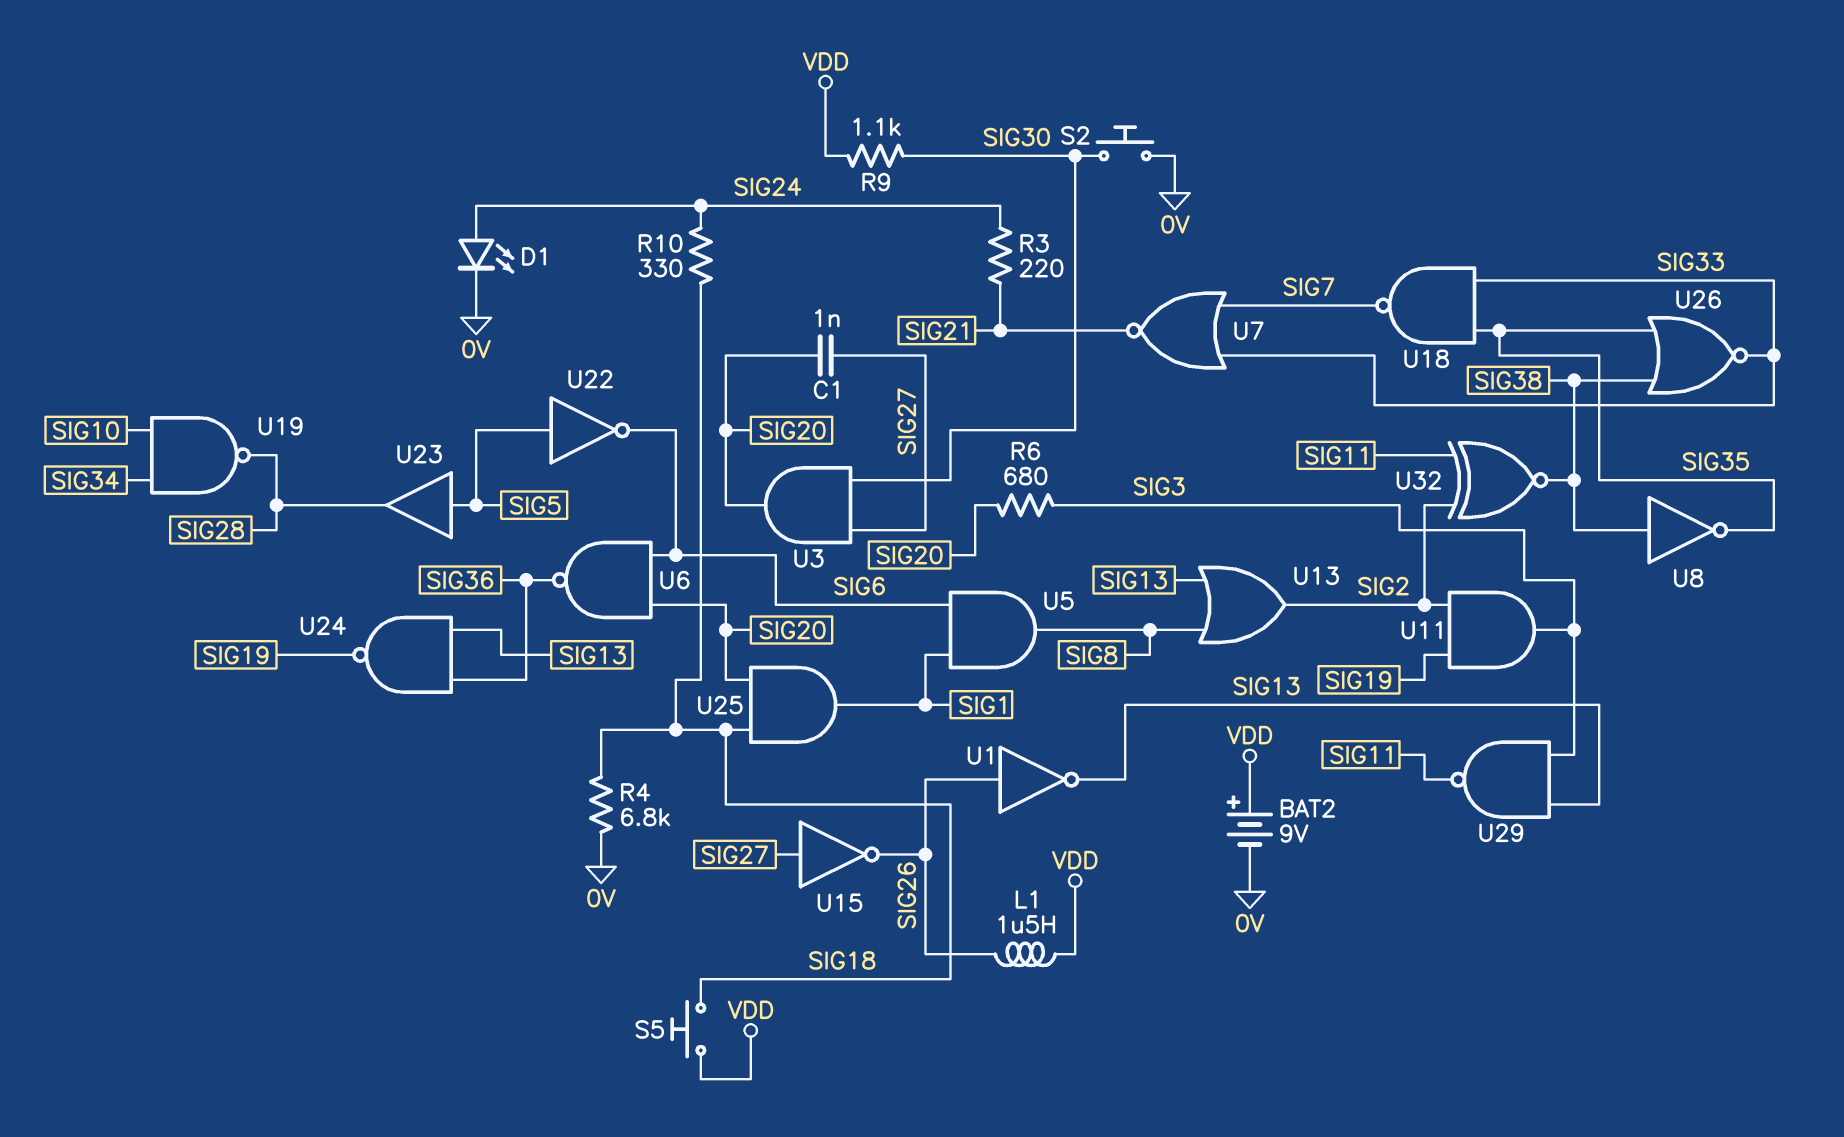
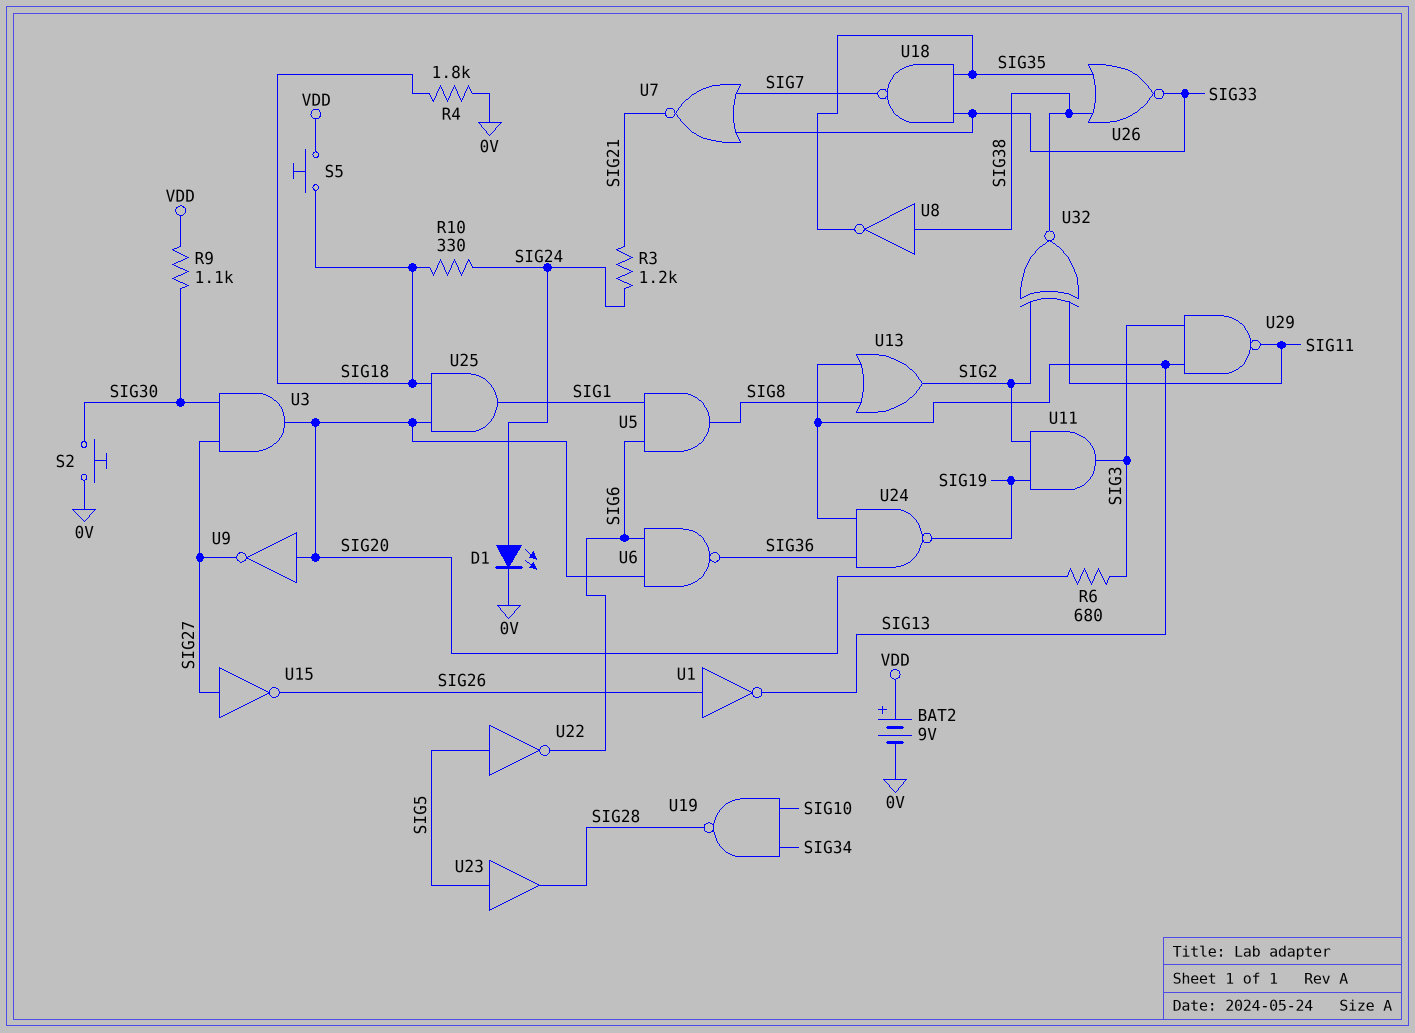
C1: 1nF (SIG20, SIG27) -> none
L1: 1.5uH (SIG26, VDD) -> none
R3: 220 (SIG21, SIG24) -> 1.2k (SIG21, SIG24)
R4: 6.8k (0V, SIG18) -> 1.8k (0V, SIG18)
U9: none -> NOT (in SIG20, out SIG27)

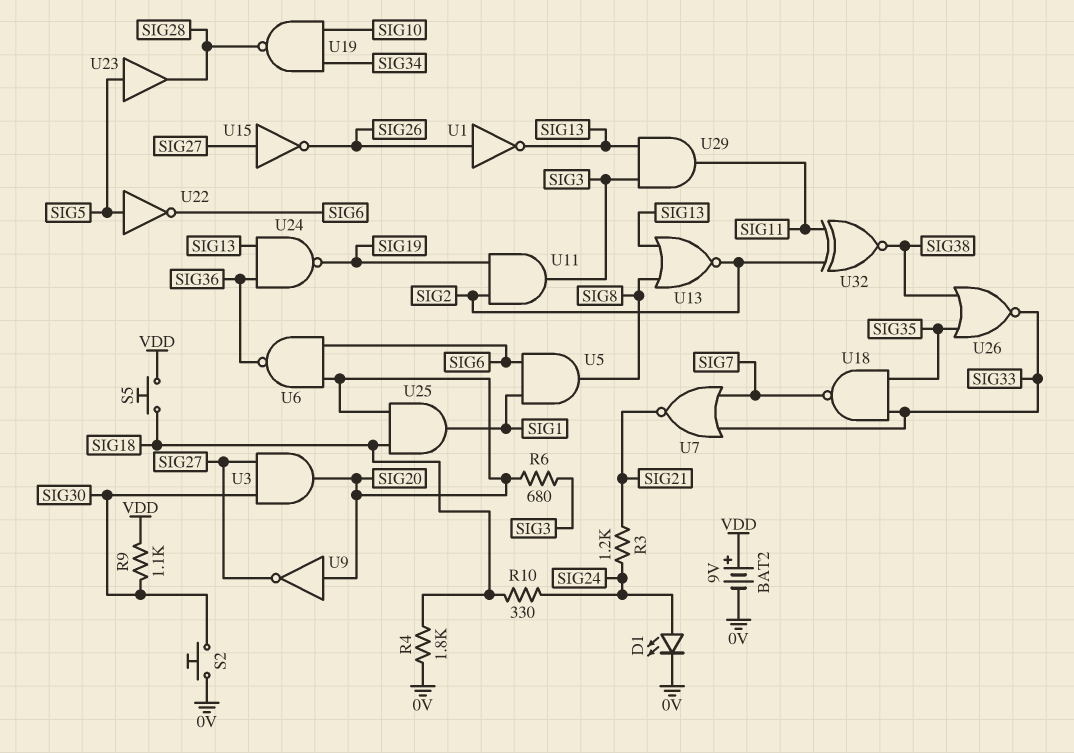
U8: NOT (in SIG38, out SIG35) -> none
U13: OR (in SIG8, in SIG13, out SIG2) -> NOR (in SIG8, in SIG13, out SIG2)
U29: NAND (in SIG3, in SIG13, out SIG11) -> AND (in SIG3, in SIG13, out SIG11)

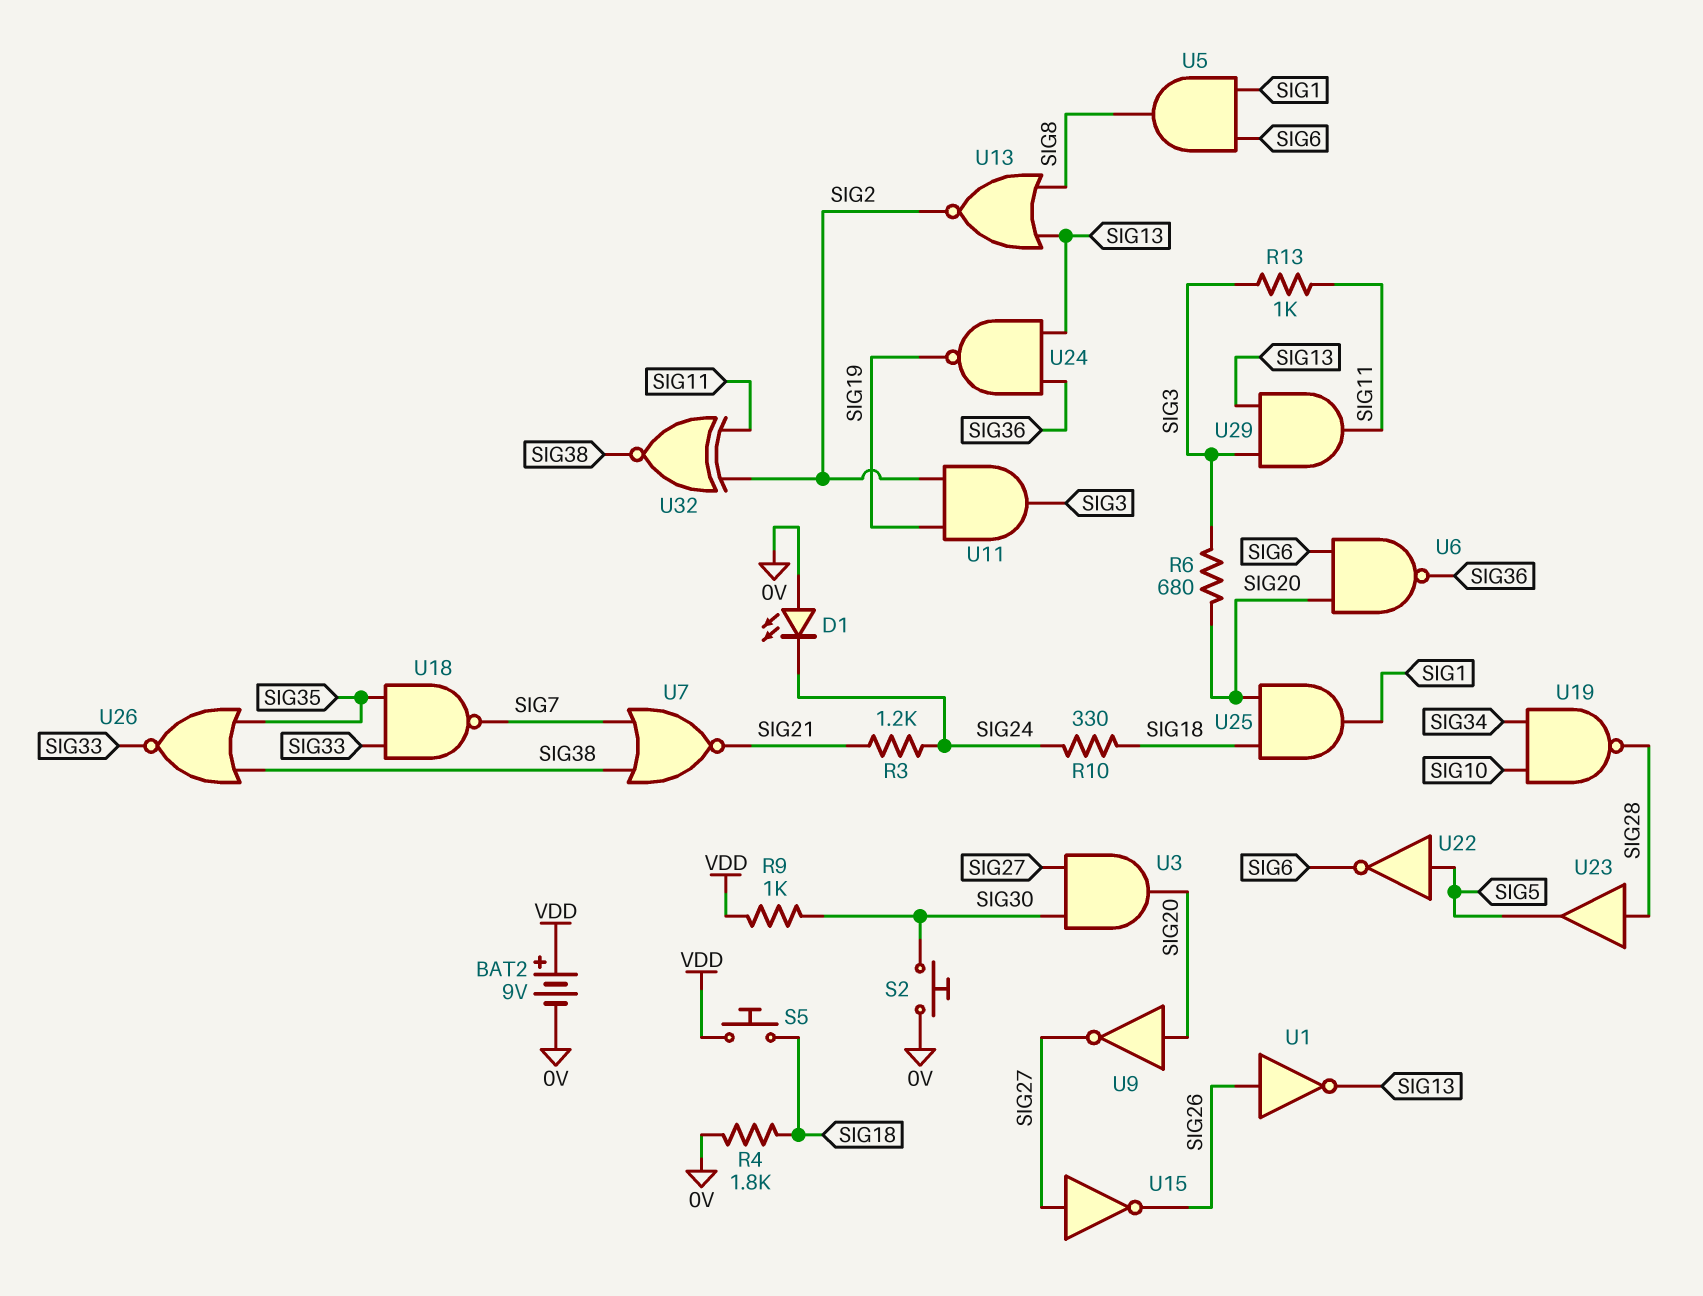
D1: LED (A SIG24, K 0V) -> LED (A 0V, K SIG24)
R9: 1.1k (SIG30, VDD) -> 1k (SIG30, VDD)
R13: none -> 1k (SIG3, SIG11)
U7: NOR (in SIG7, in SIG33, out SIG21) -> NOR (in SIG7, in SIG38, out SIG21)
U23: buffer (in SIG5, out SIG28) -> buffer (in SIG28, out SIG5)

